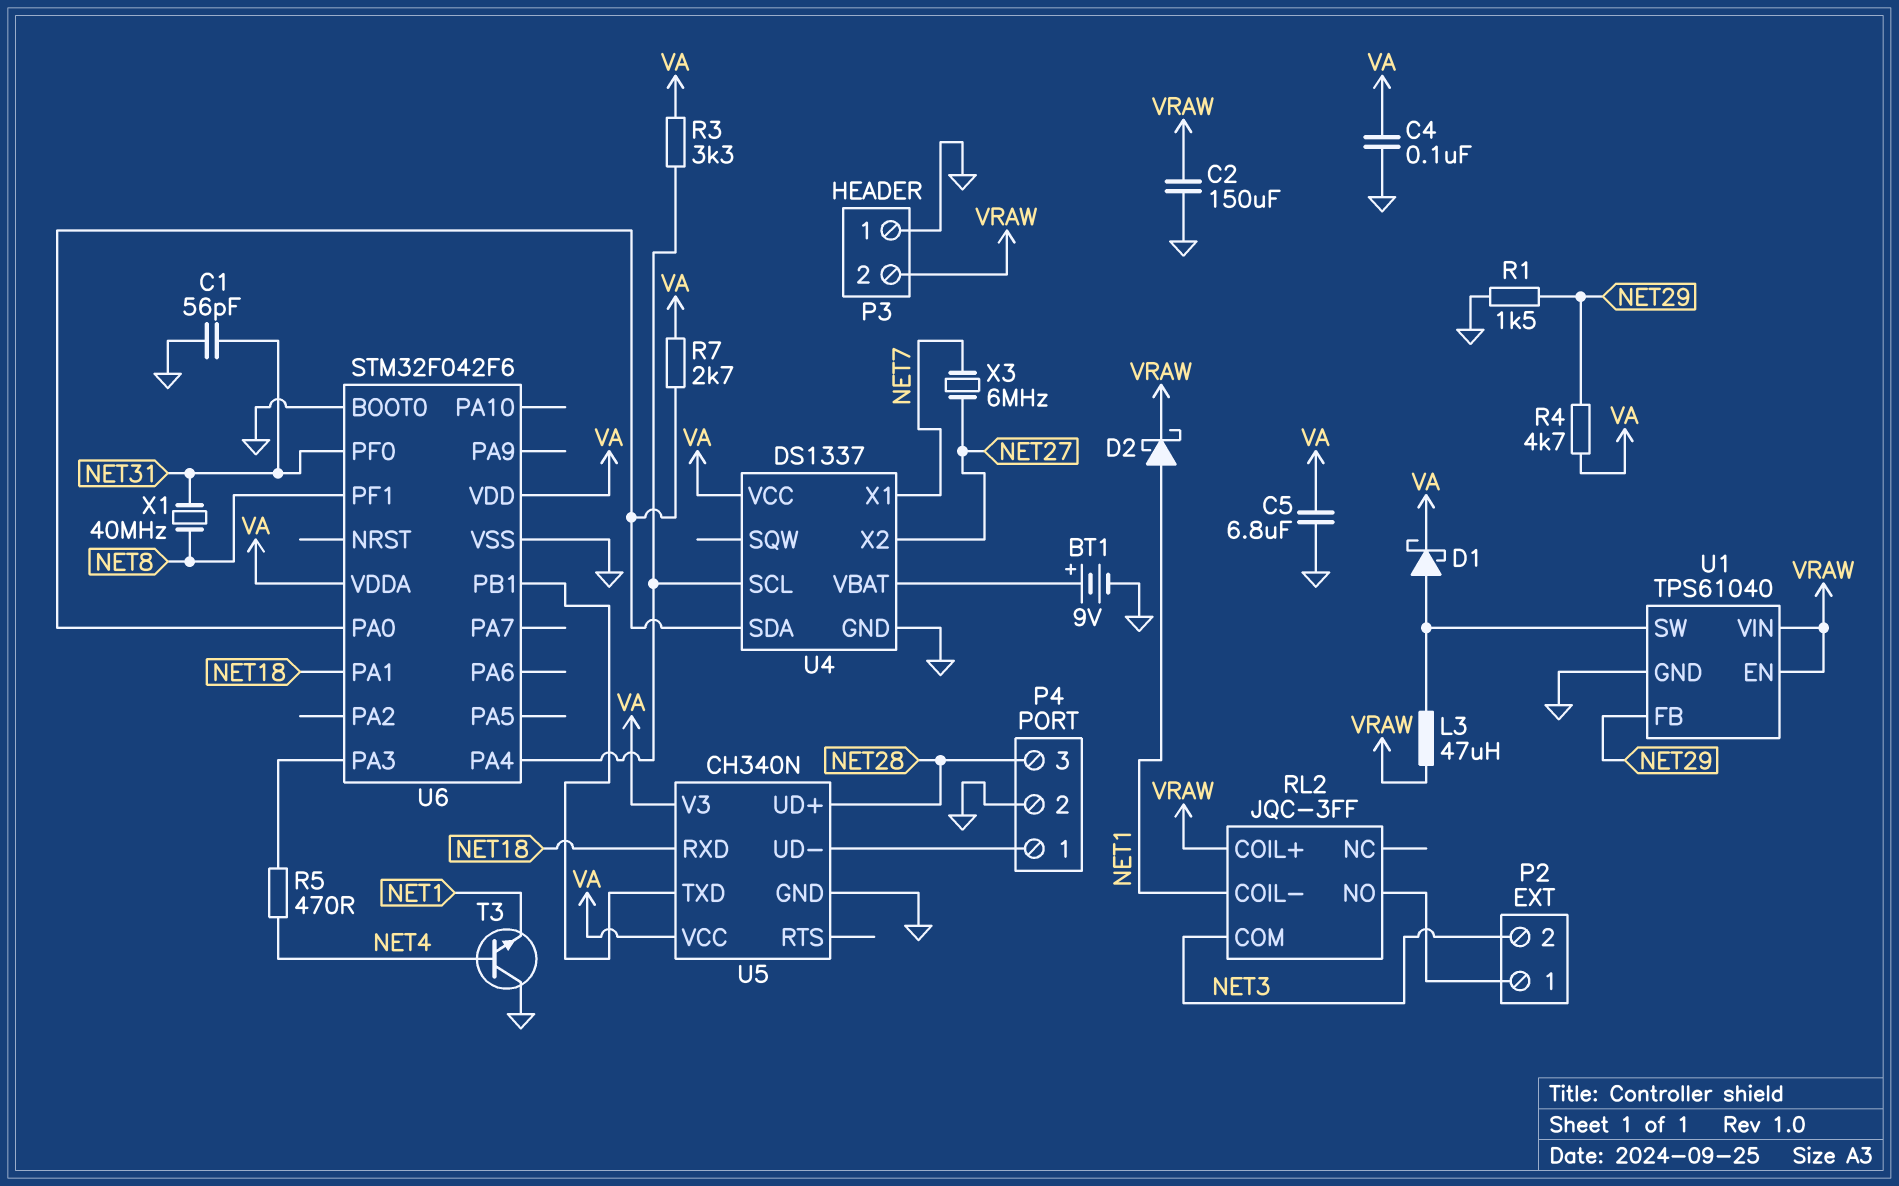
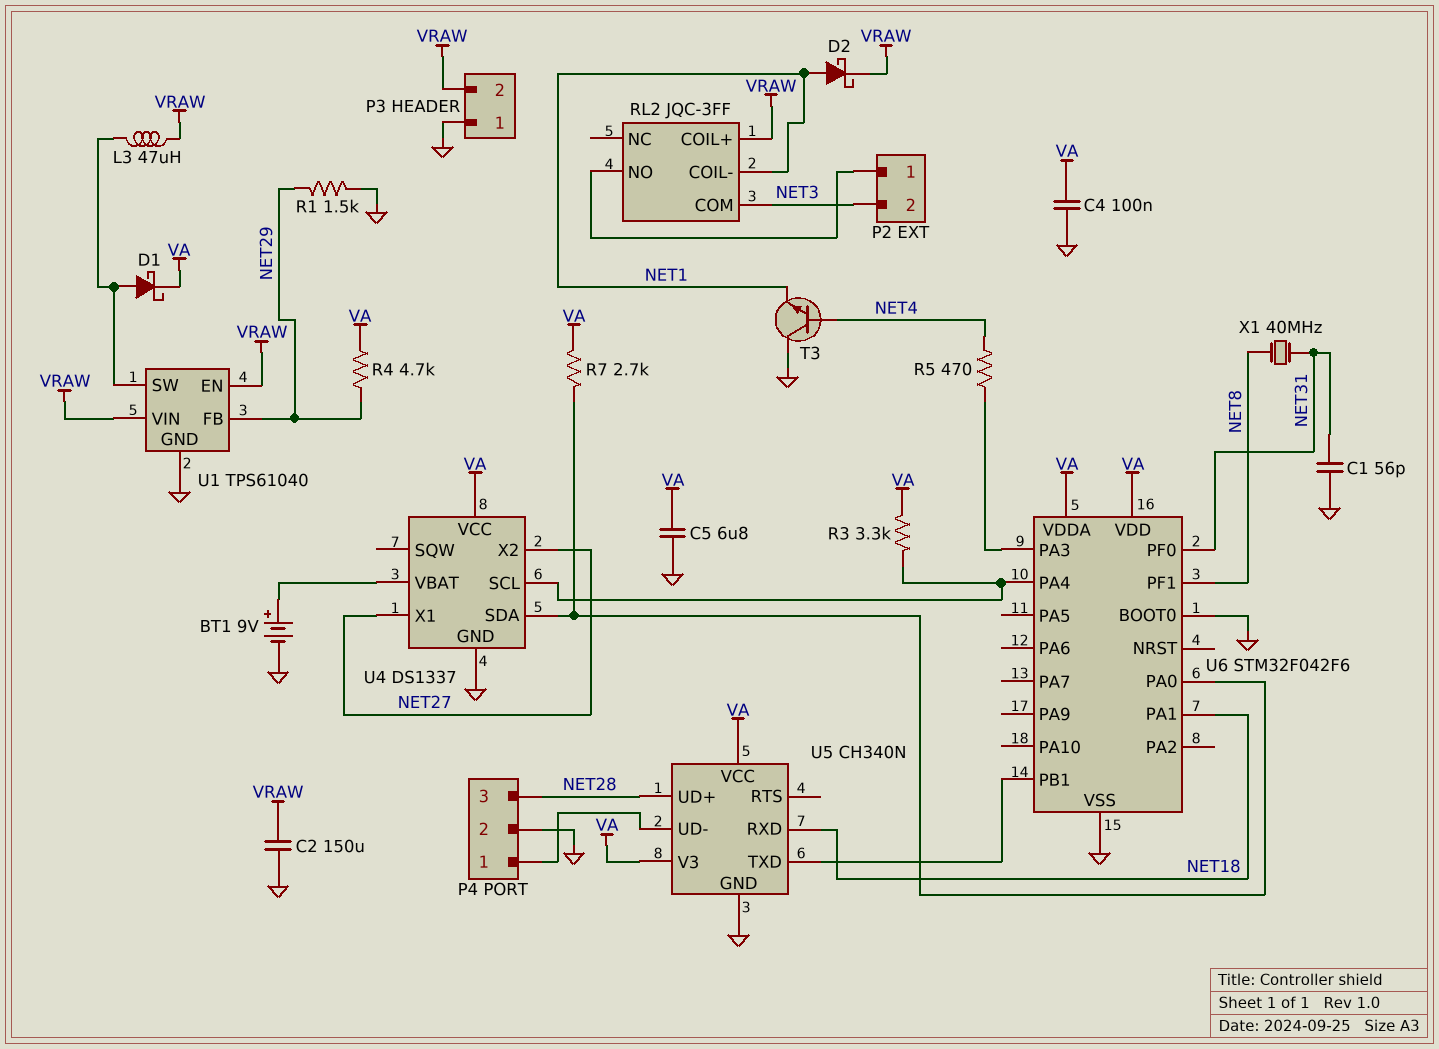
U4 pin X1: NET7 -> NET27
X3: 6MHz (NET7, NET27) -> none

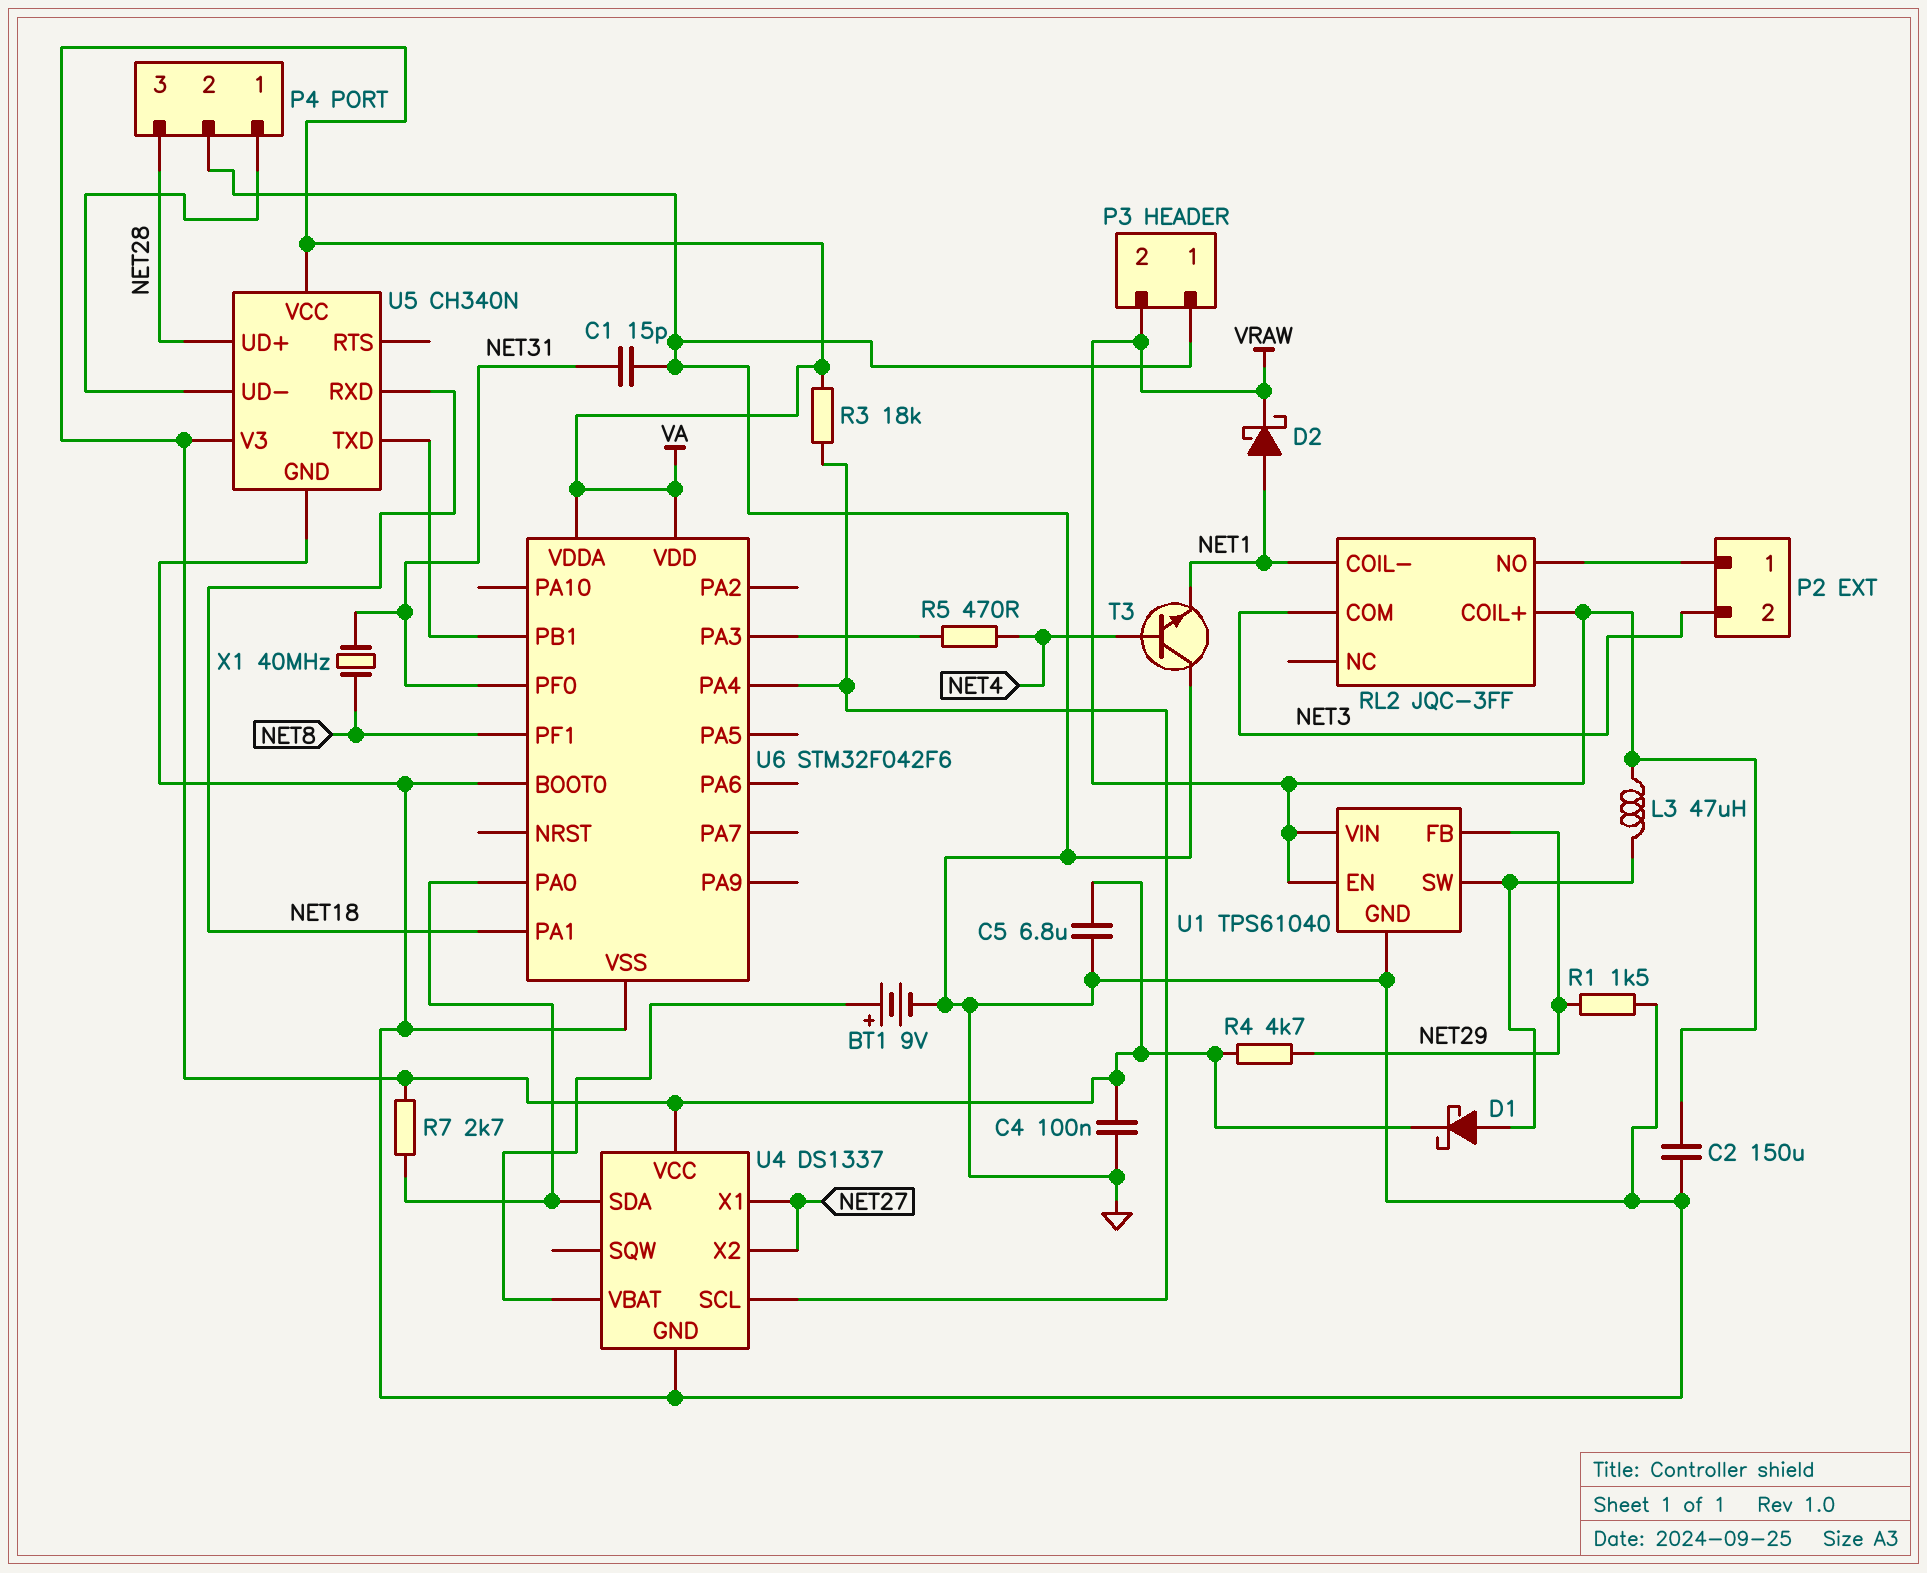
C1: 56pF (GND, NET31) -> 15pF (GND, NET31)
R3: 3.3k (U4/SCL, VA) -> 18k (U4/SCL, VA)

